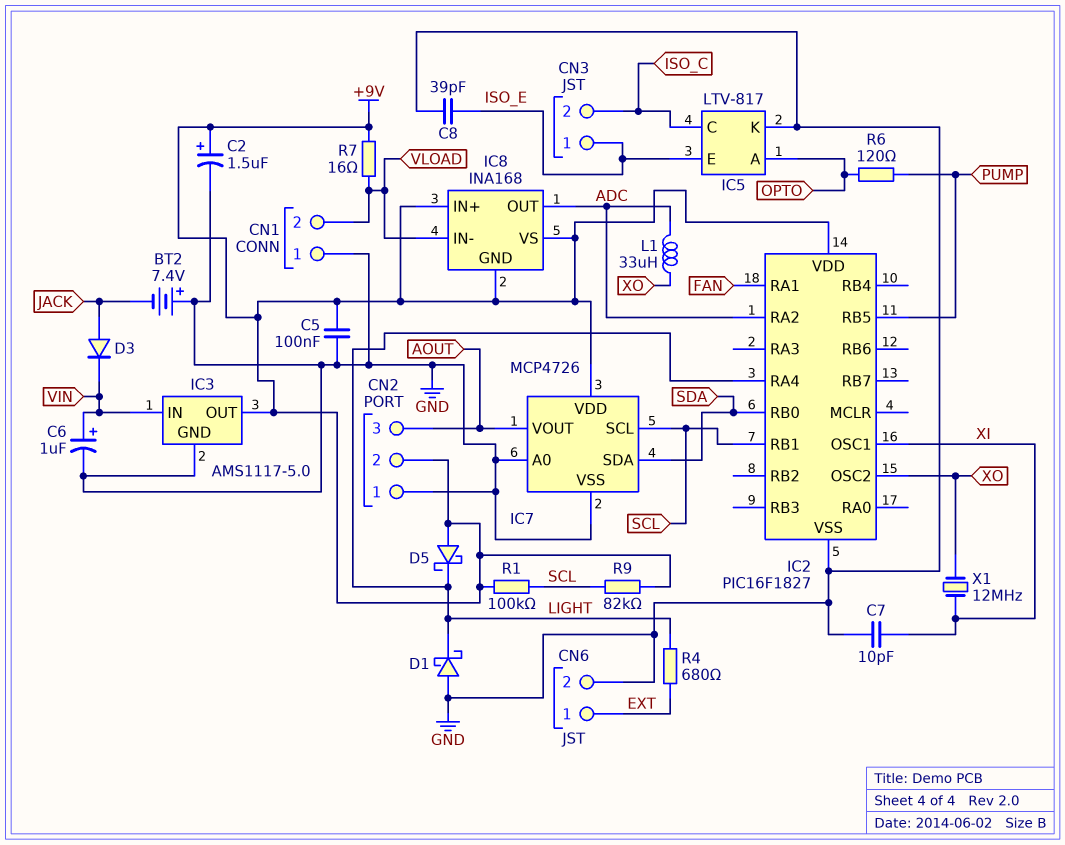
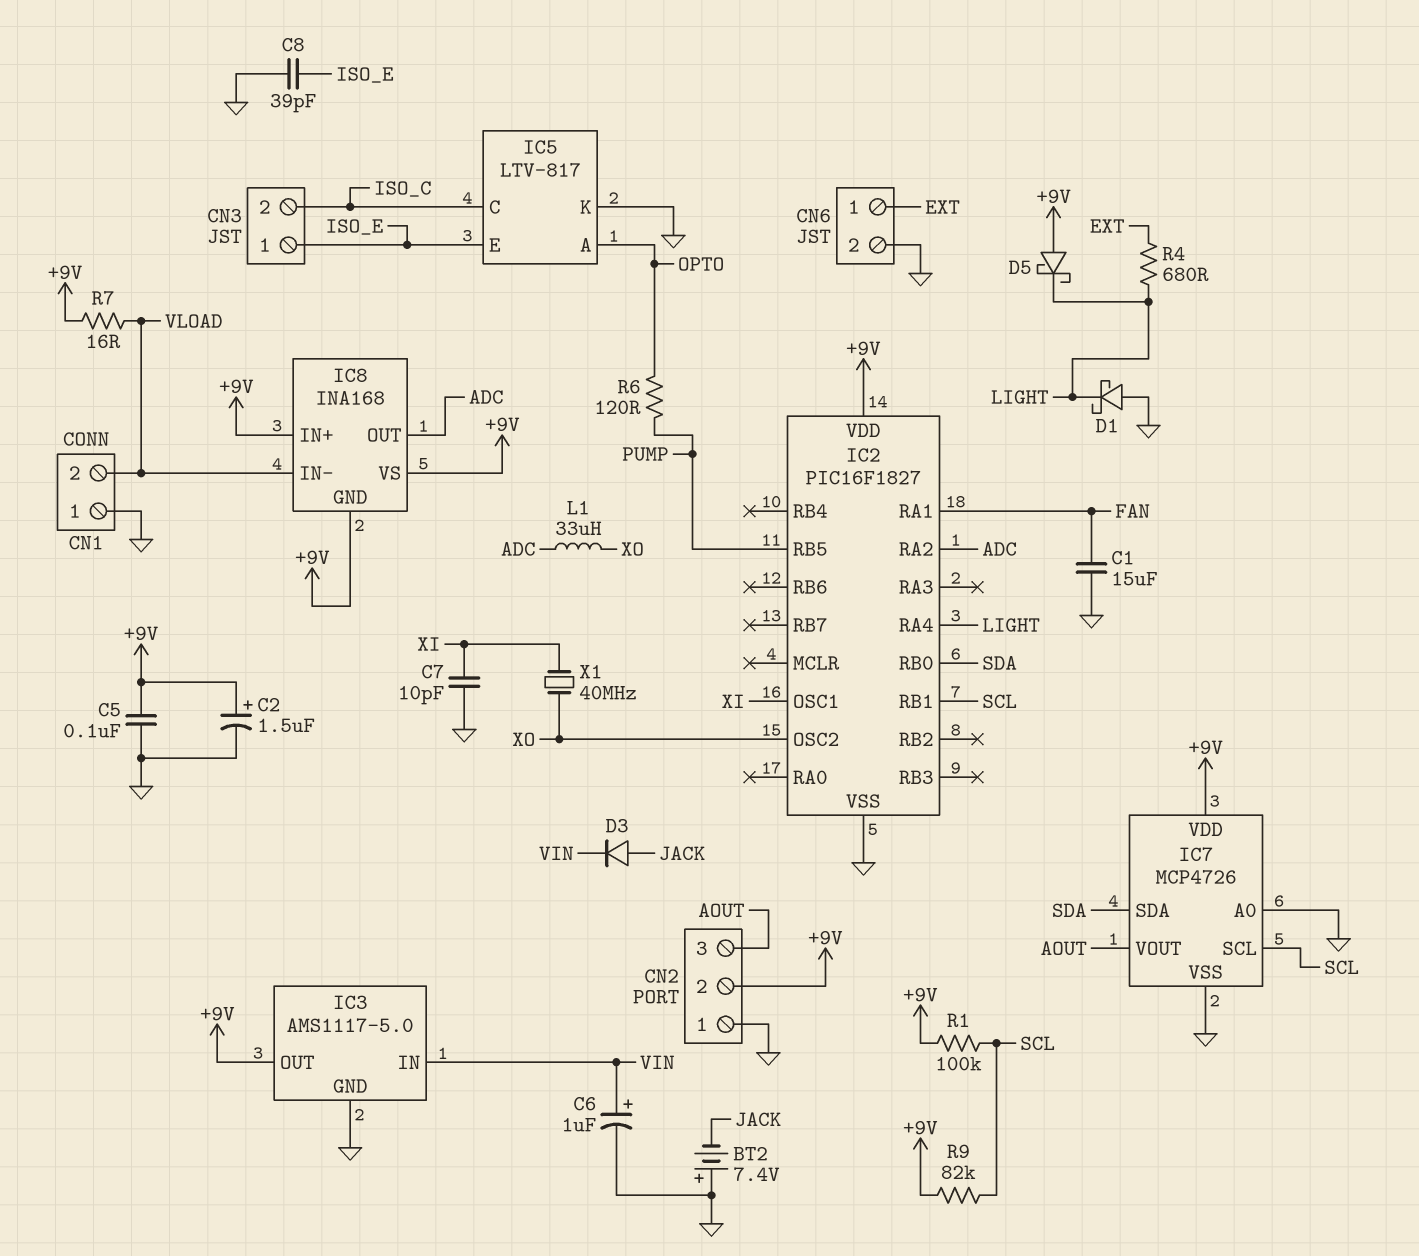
C1: none -> 15uF (FAN, GND)
X1: 12MHz (XI, XO) -> 40MHz (XI, XO)

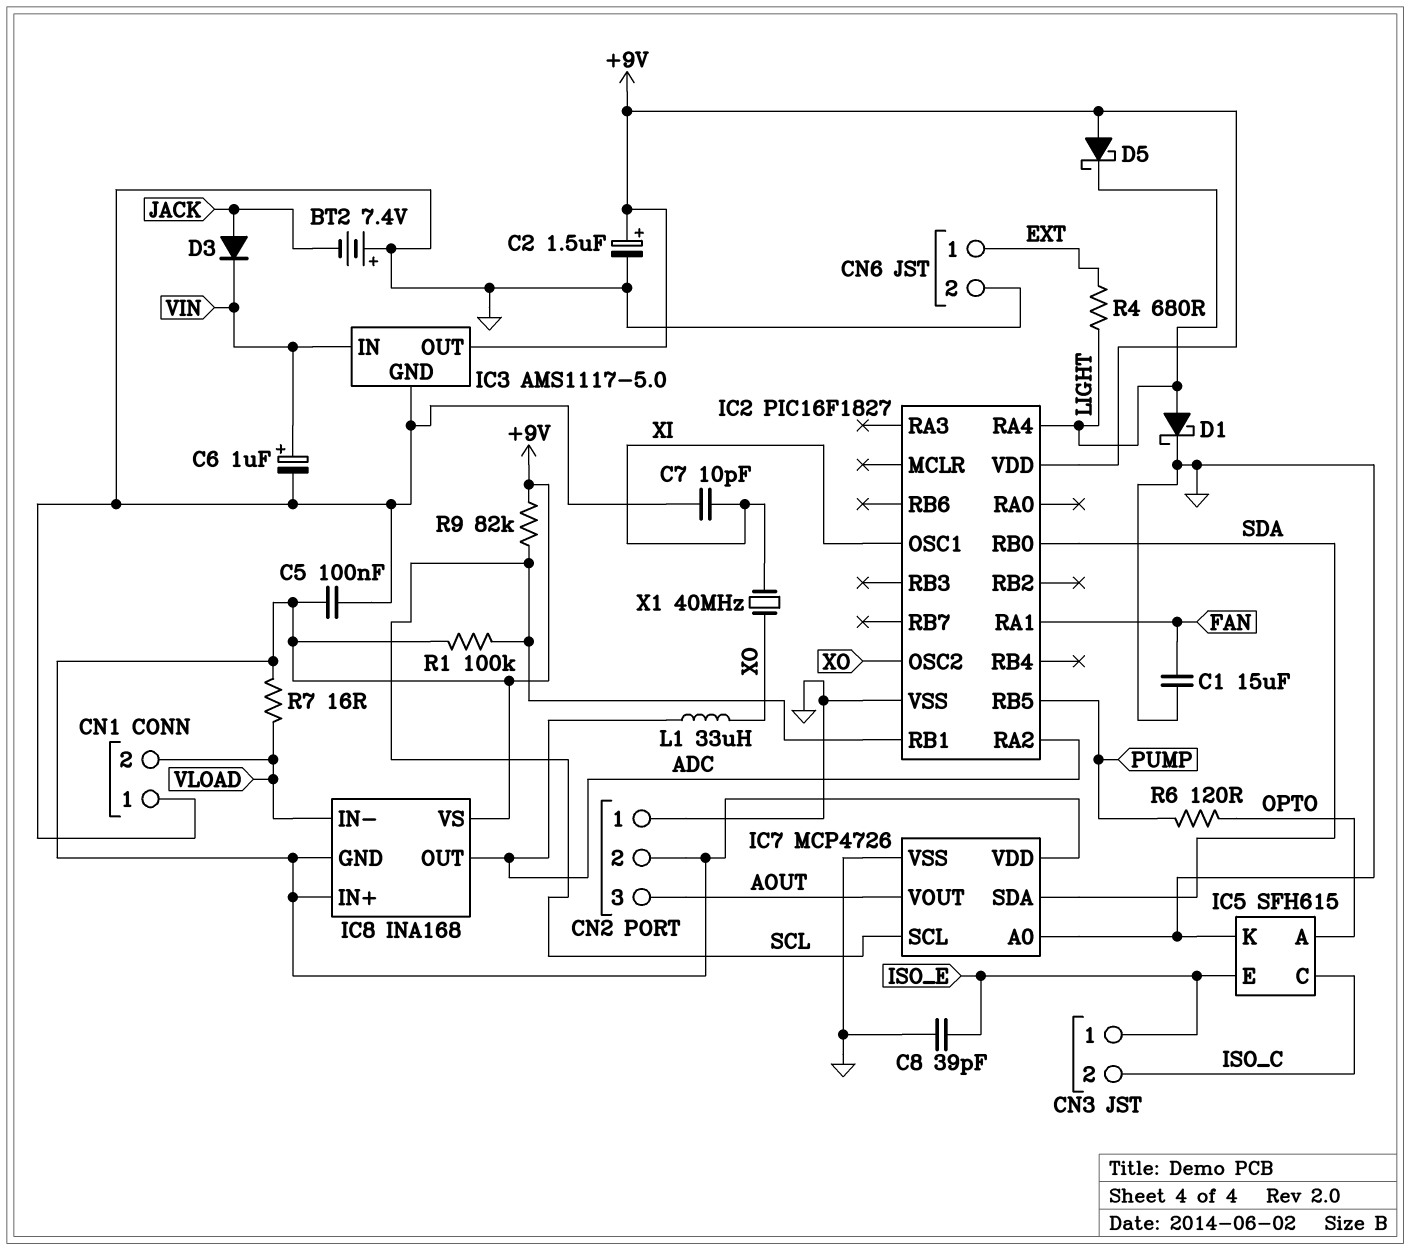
D1: schottky (A GND, K LIGHT) -> schottky (A LIGHT, K GND)
IC5: LTV-817 -> SFH615

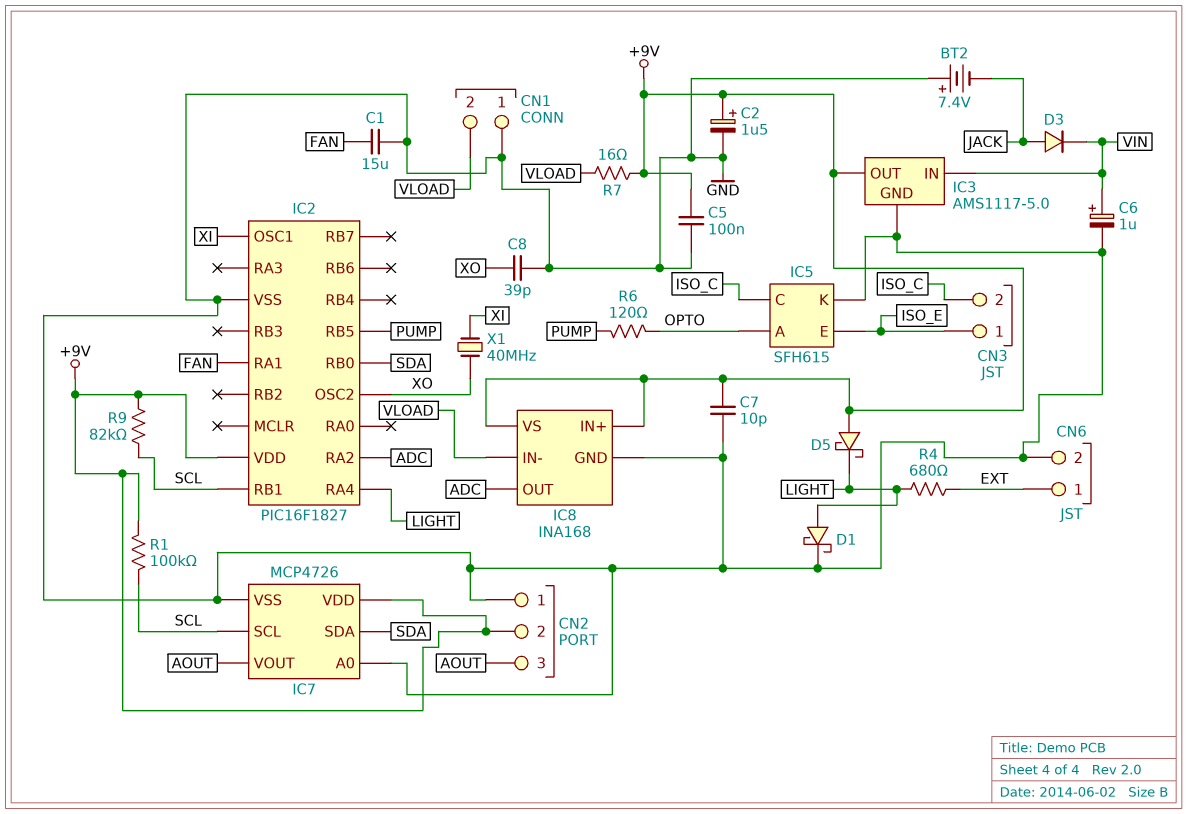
C7: 10pF (GND, XI) -> 10pF (+9V, GND)
C8: 39pF (GND, ISO_E) -> 39pF (GND, XO)
IC8 pin GND: +9V -> GND
L1: 33uH (ADC, XO) -> none

